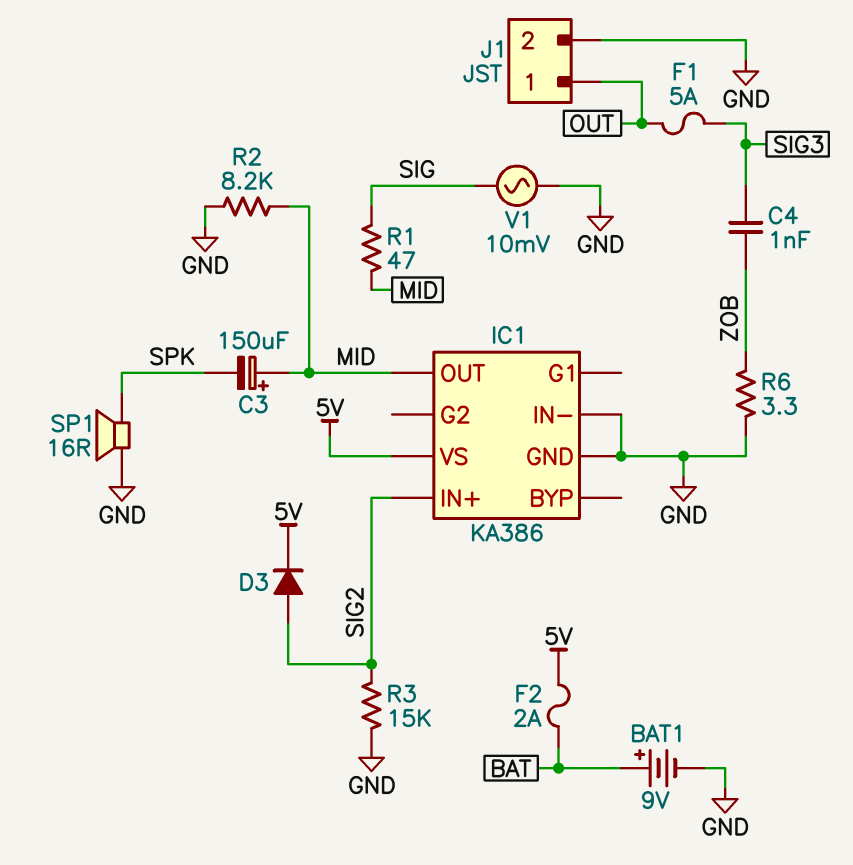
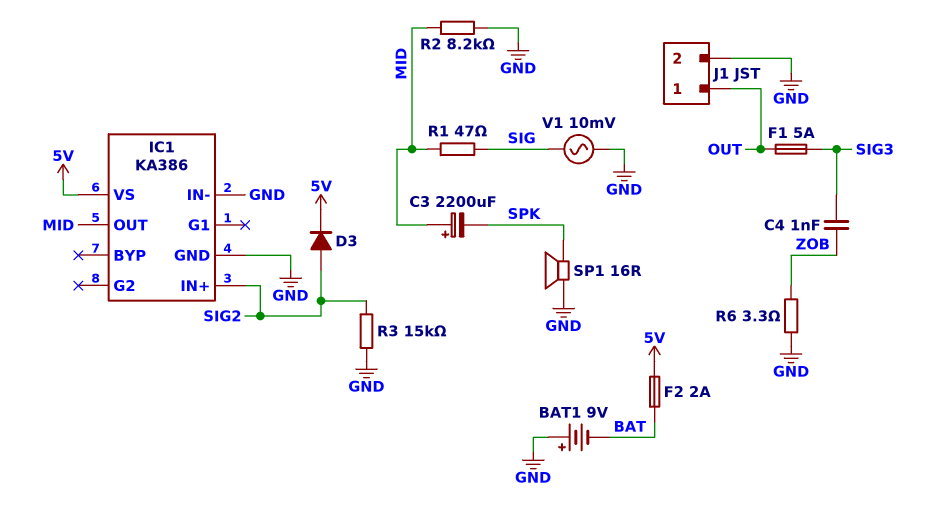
BAT1: 9V (plus BAT, minus GND) -> 9V (plus GND, minus BAT)
C3: 150uF (plus MID, minus SPK) -> 2200uF (plus MID, minus SPK)

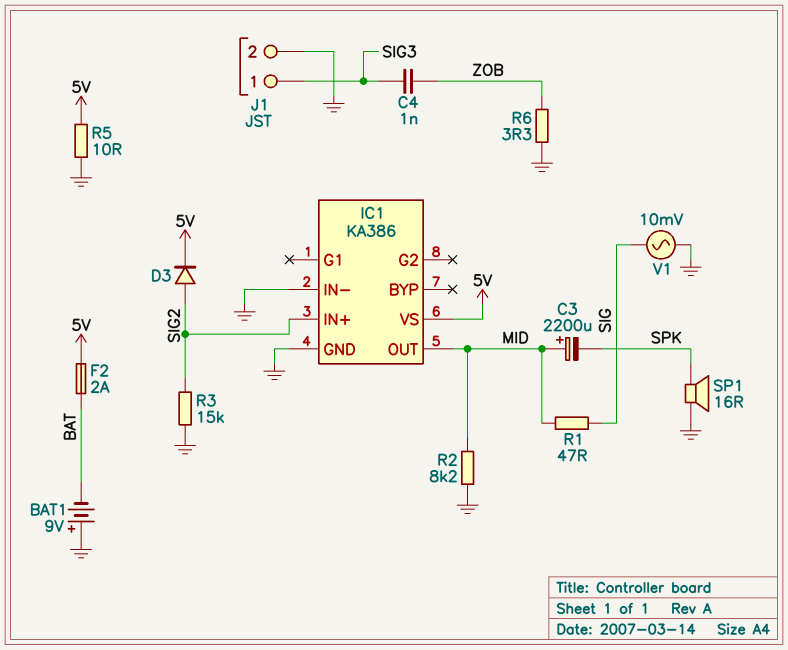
F1: 5A (OUT, SIG3) -> none
J1 pin 1: OUT -> SIG3
R5: none -> 10 (5V, GND)

